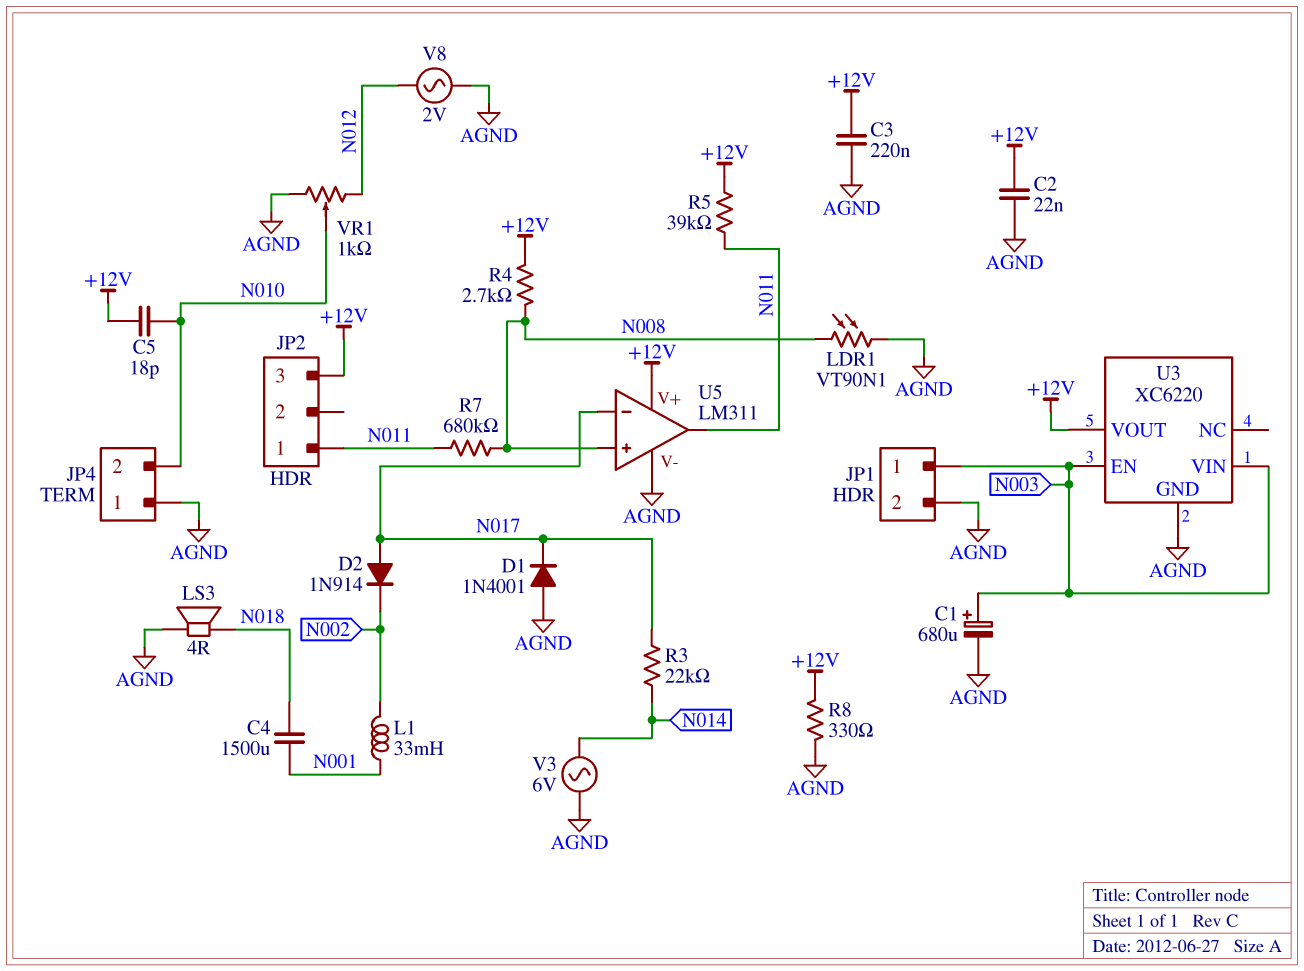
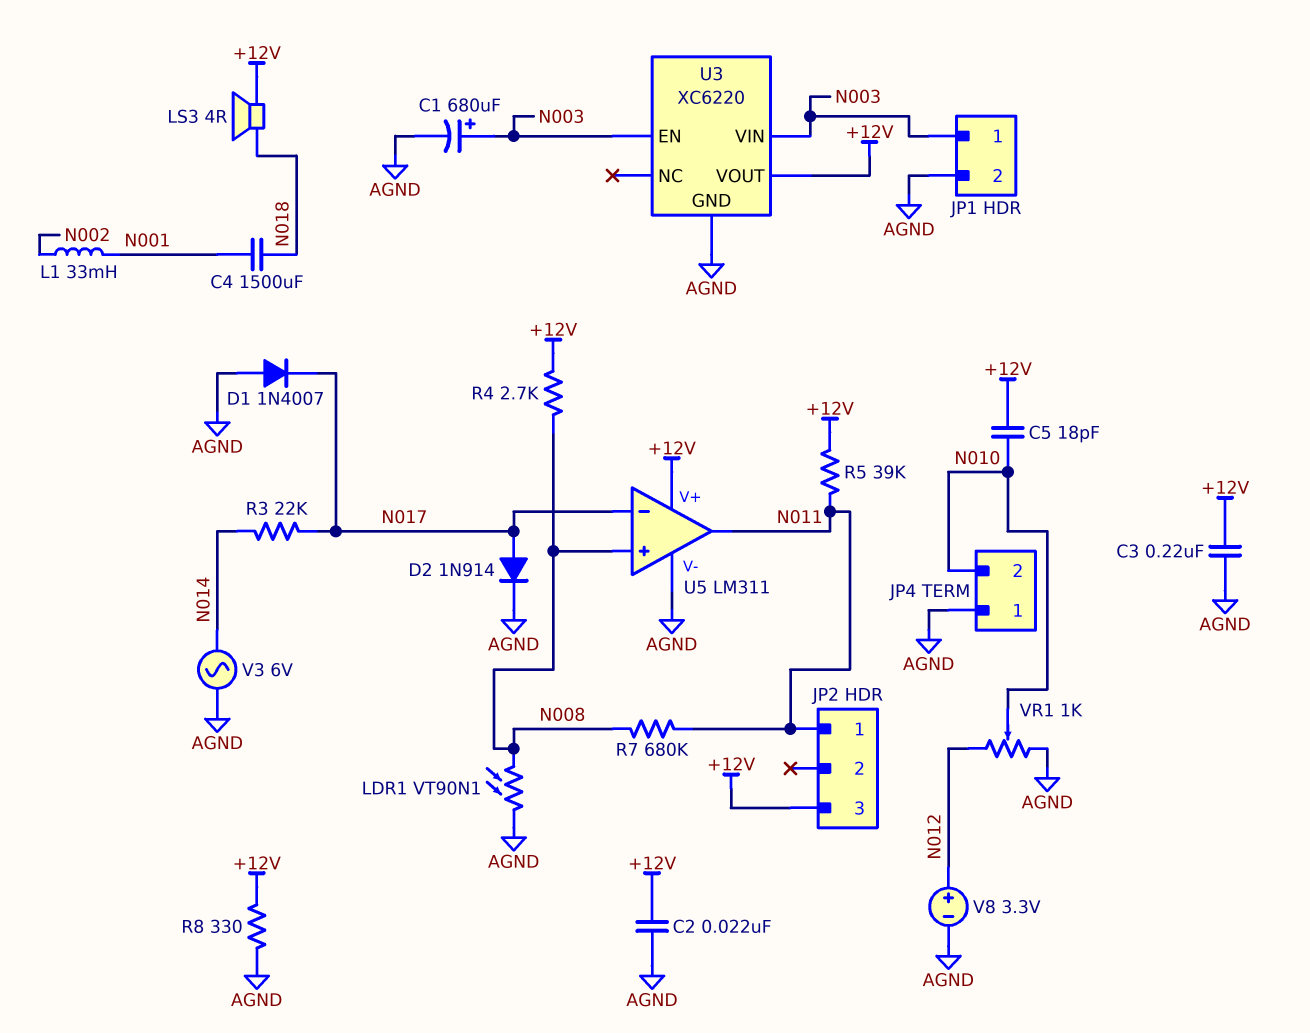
D1: diode 1N4001 (A AGND, K N017) -> diode 1N4007 (A AGND, K N017)
D2: diode 1N914 (A N017, K N002) -> diode 1N914 (A N017, K AGND)
LS3: speaker 4R (AGND, N018) -> speaker 4R (+12V, N018)
V8: AC 2V (AGND, N012) -> 3.3V (plus N012, minus AGND)

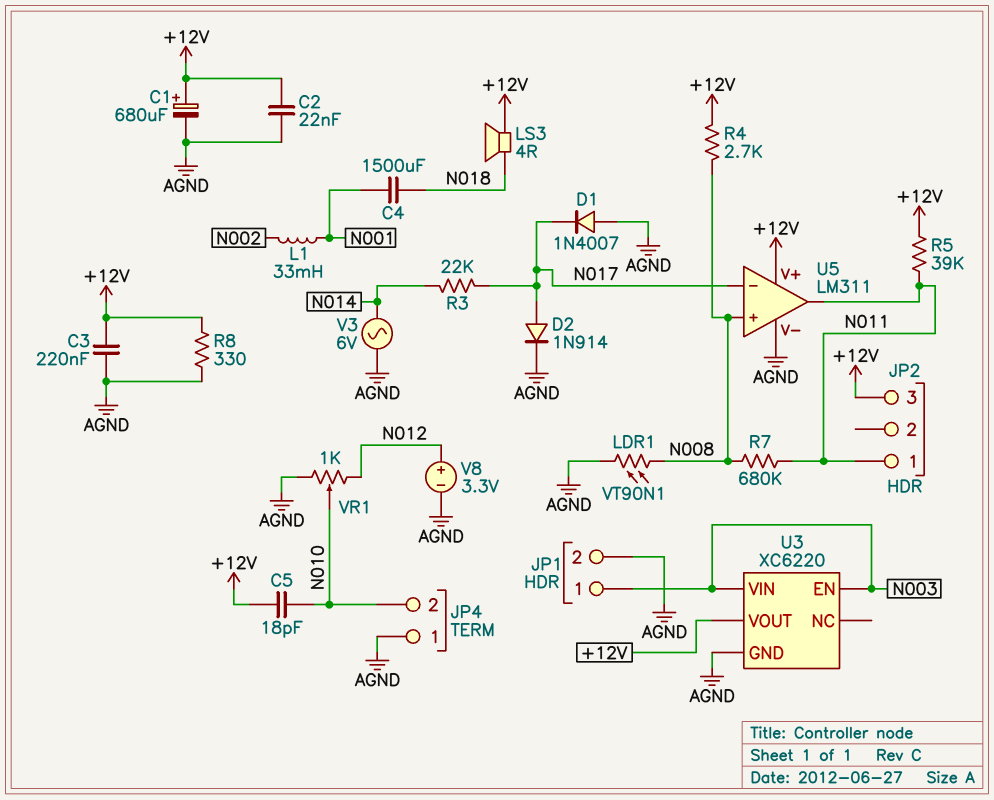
C1: 680uF (plus N003, minus AGND) -> 680uF (plus +12V, minus AGND)

